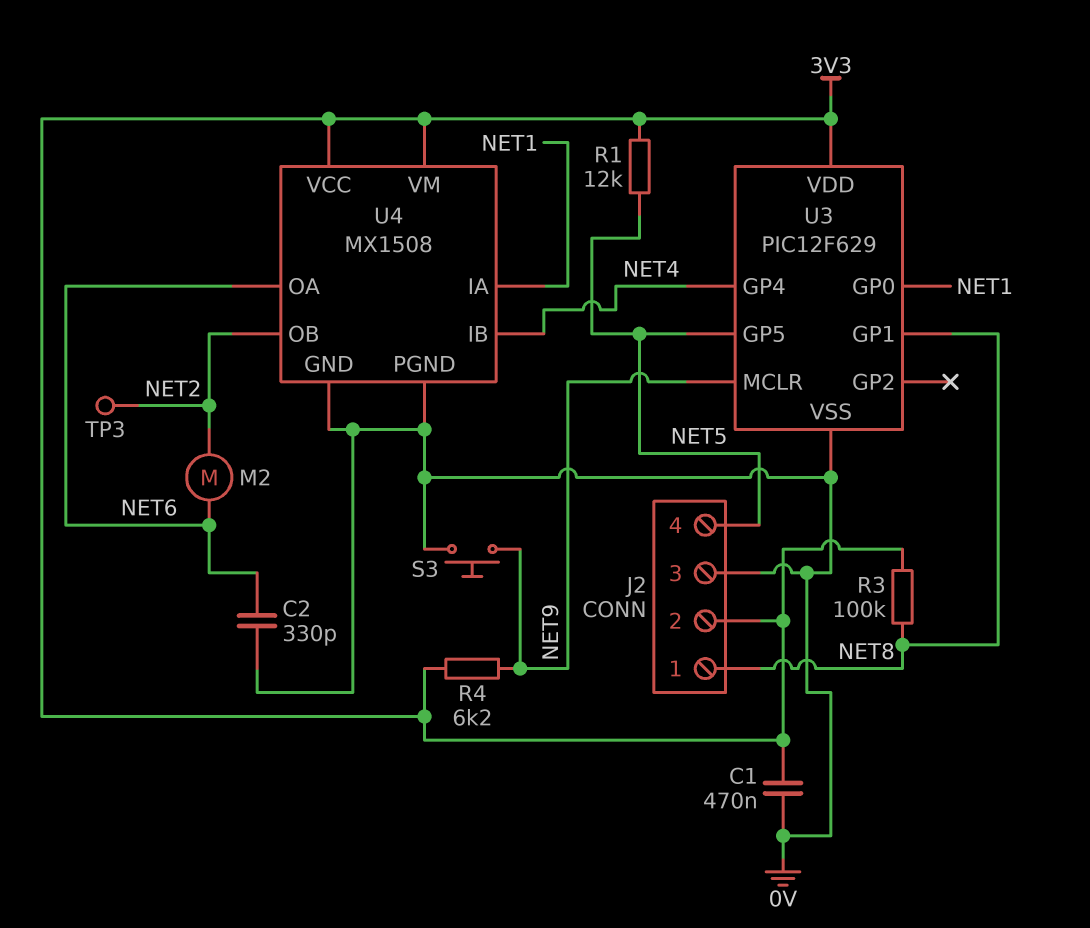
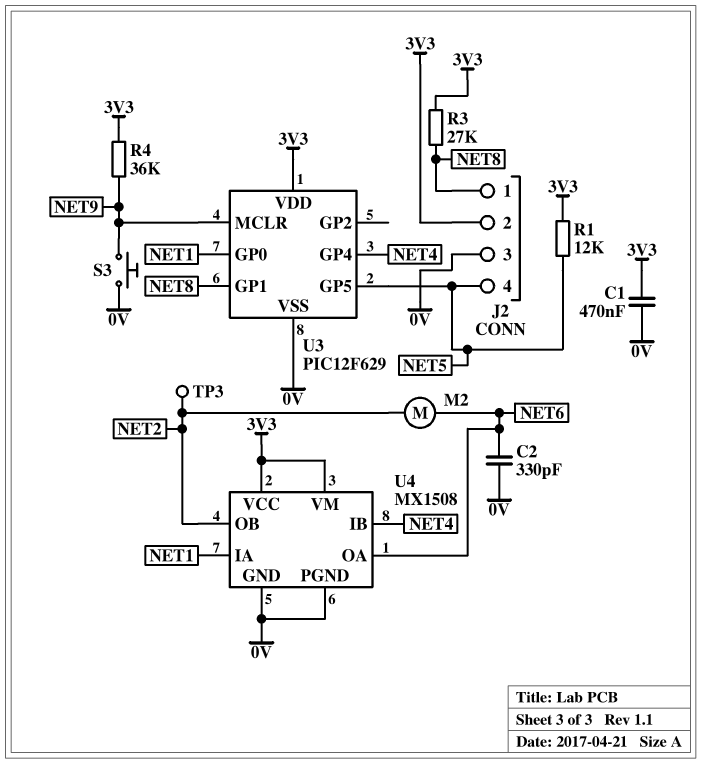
R3: 100k (3V3, NET8) -> 27k (3V3, NET8)
R4: 6.2k (3V3, NET9) -> 36k (3V3, NET9)

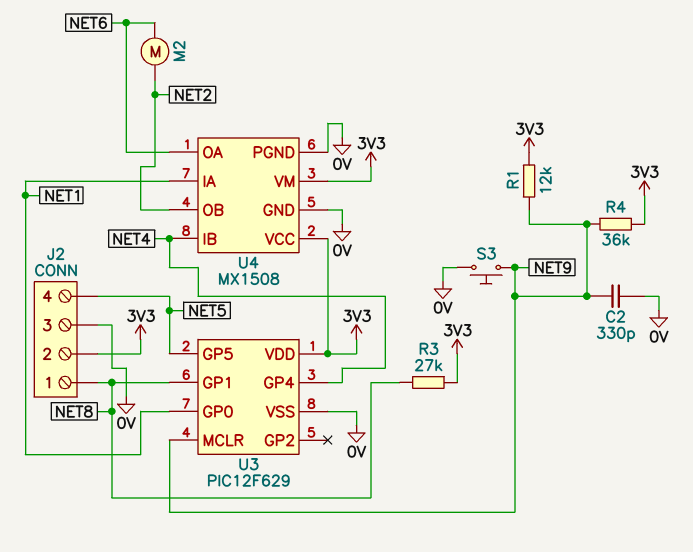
C1: 470nF (0V, 3V3) -> none
C2: 330pF (0V, NET6) -> 330pF (0V, NET9)
R1: 12k (3V3, NET5) -> 12k (3V3, NET9)
TP3: test point (NET2) -> none

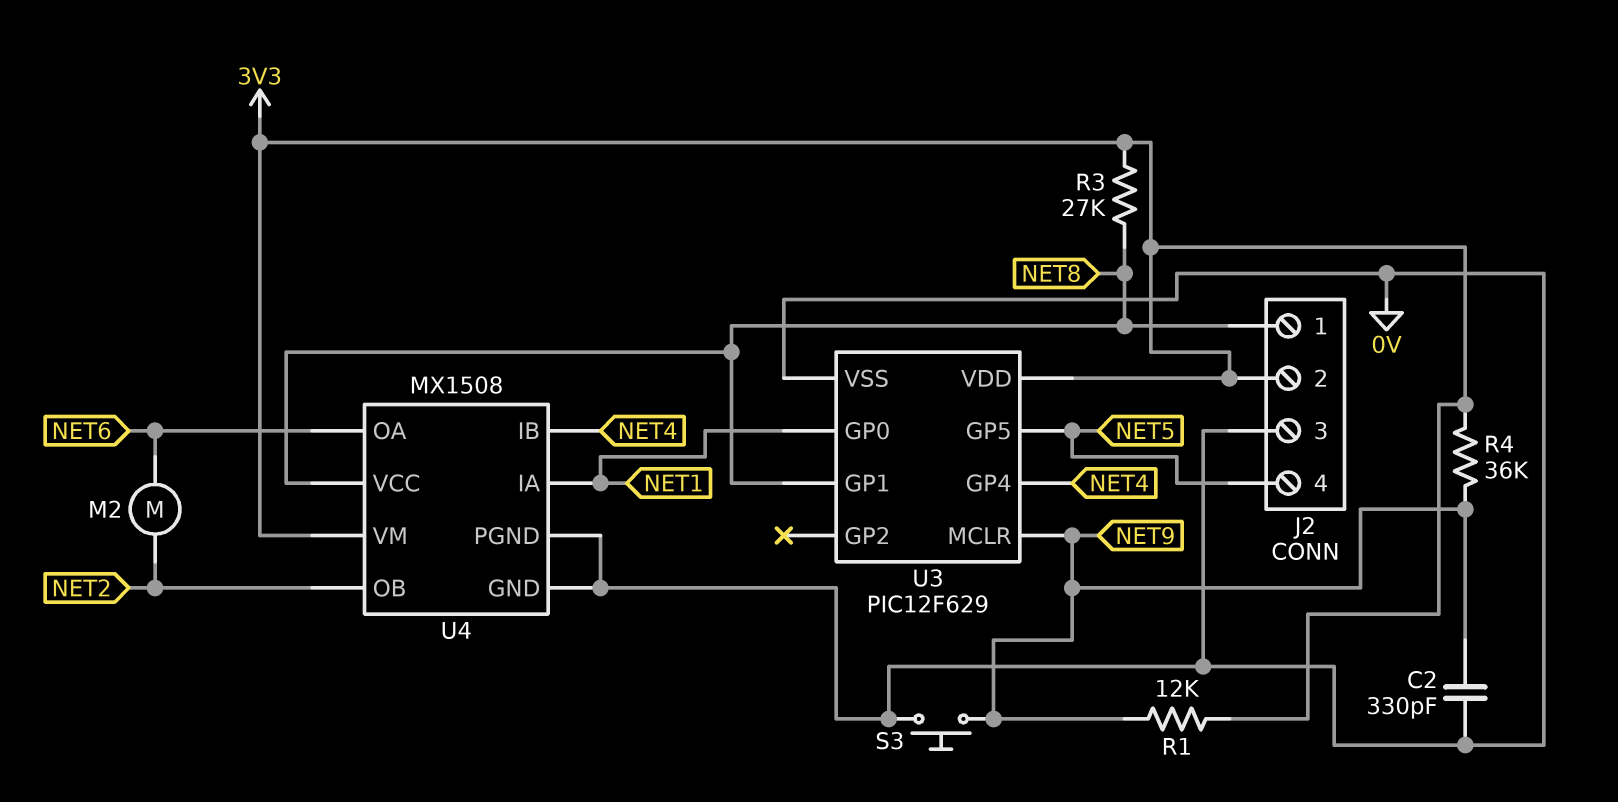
U4 pin VCC: 3V3 -> NET8

